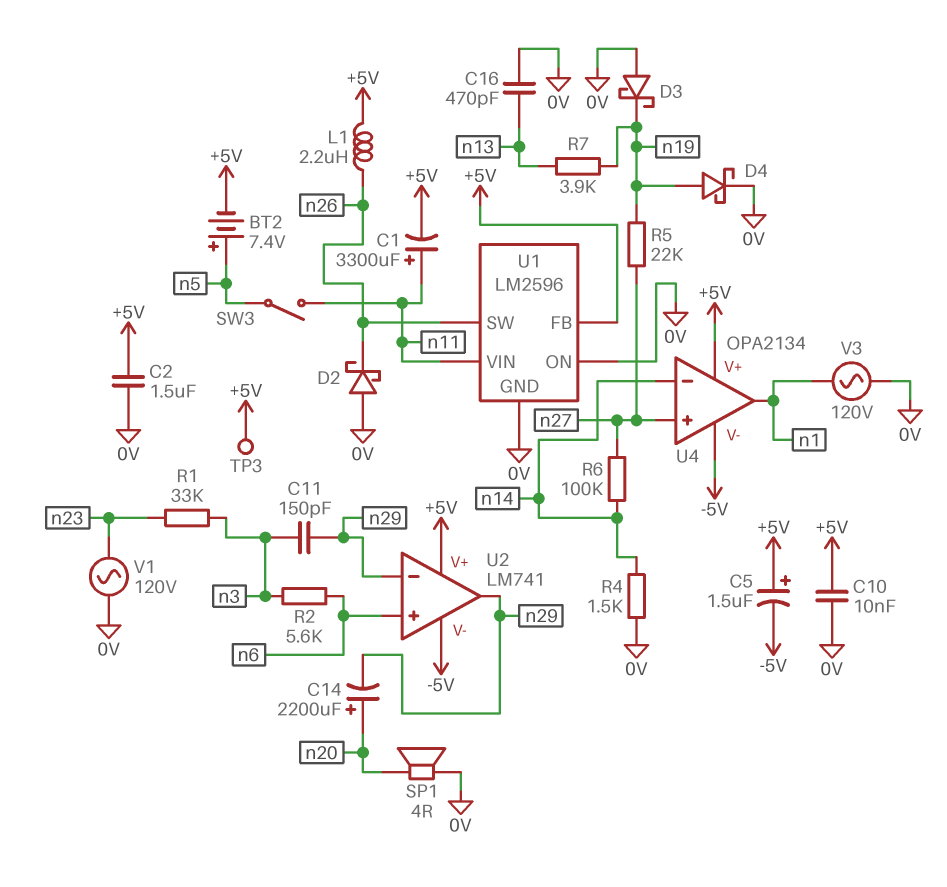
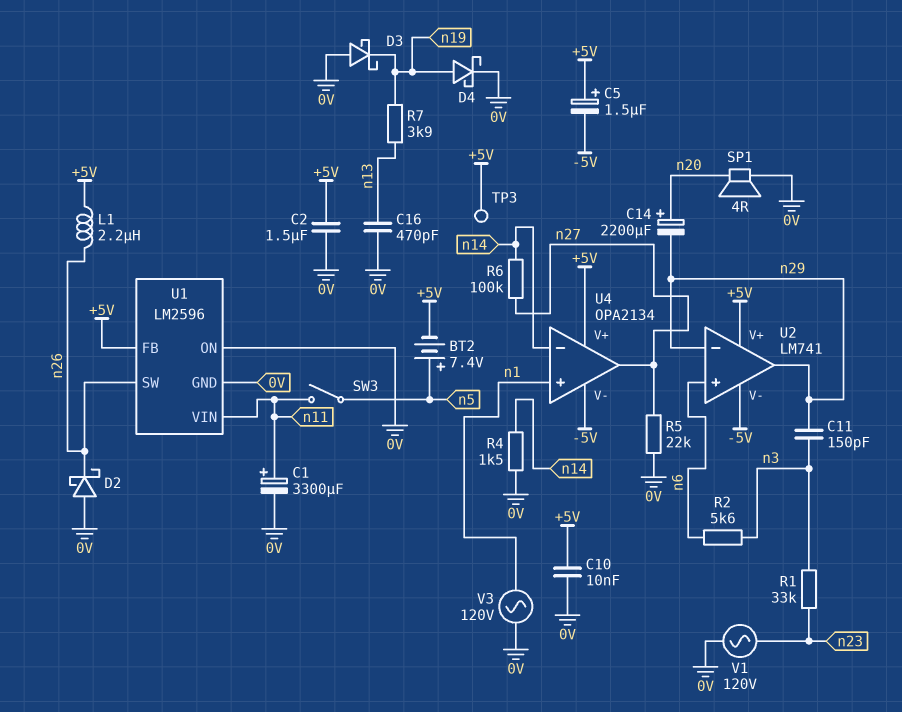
C1: 3300uF (plus n11, minus +5V) -> 3300uF (plus n11, minus 0V)
R5: 22k (n19, n27) -> 22k (0V, n27)
U4 pin in+: n27 -> n1
U4 pin out: n1 -> n27

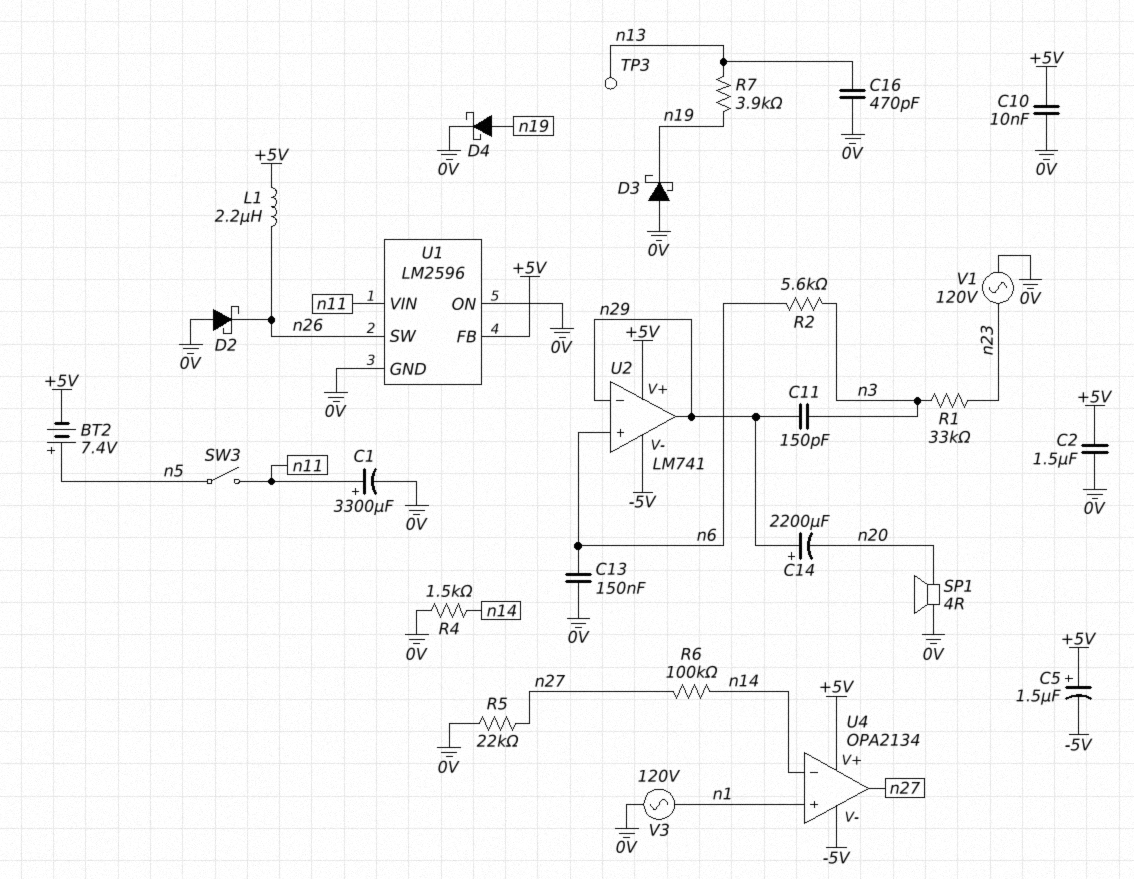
C13: none -> 150nF (0V, n6)
C14: 2200uF (plus n20, minus n29) -> 2200uF (plus n29, minus n20)
TP3: test point (+5V) -> test point (n13)

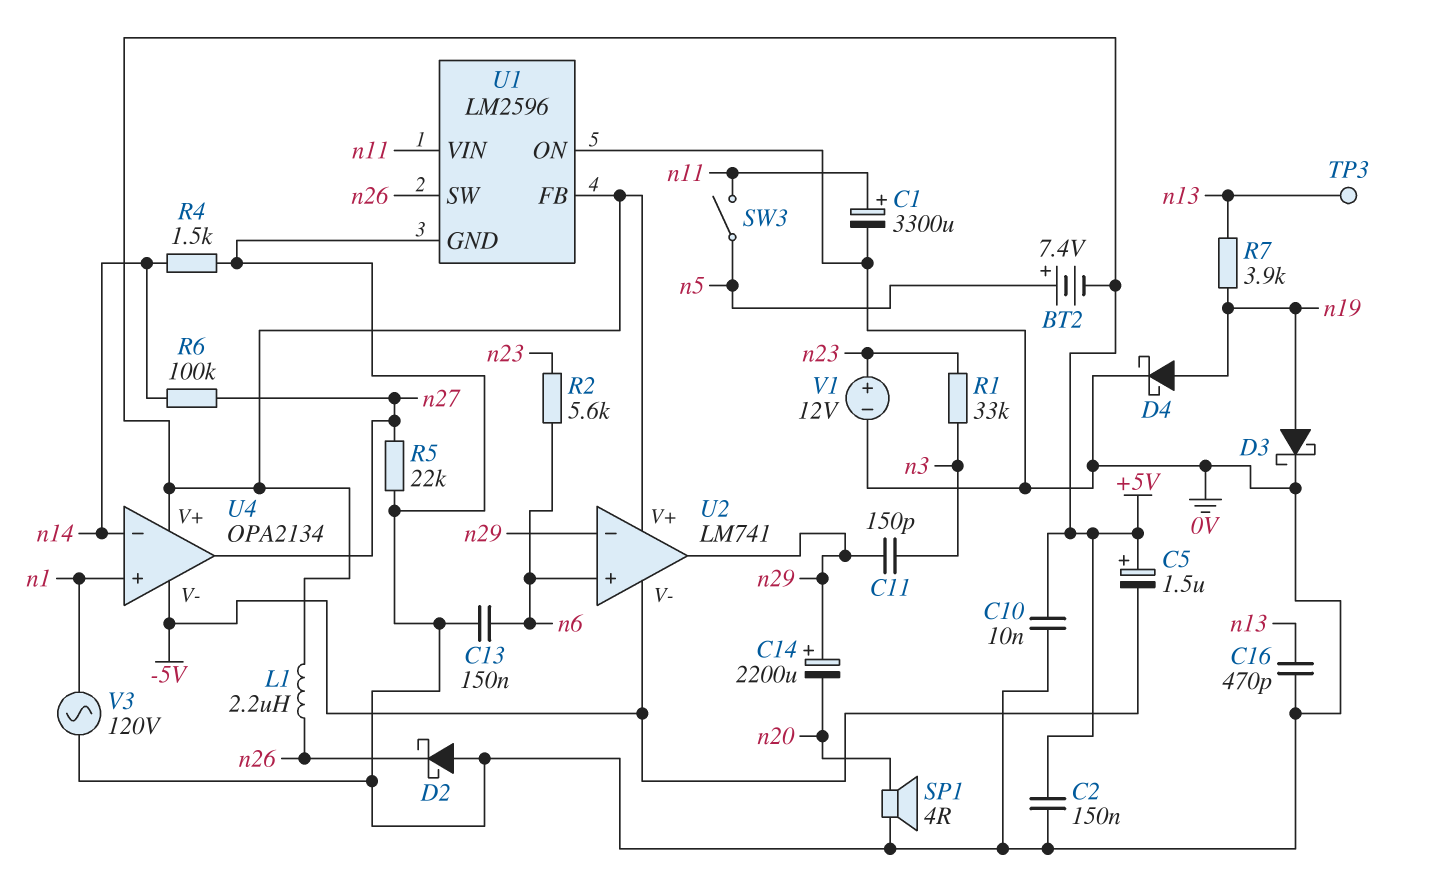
C2: 1.5uF (+5V, 0V) -> 150nF (+5V, 0V)
D3: schottky (A 0V, K n19) -> schottky (A n19, K 0V)
R2: 5.6k (n3, n6) -> 5.6k (n6, n23)
V1: AC 120V (0V, n23) -> 12V (plus n23, minus 0V)

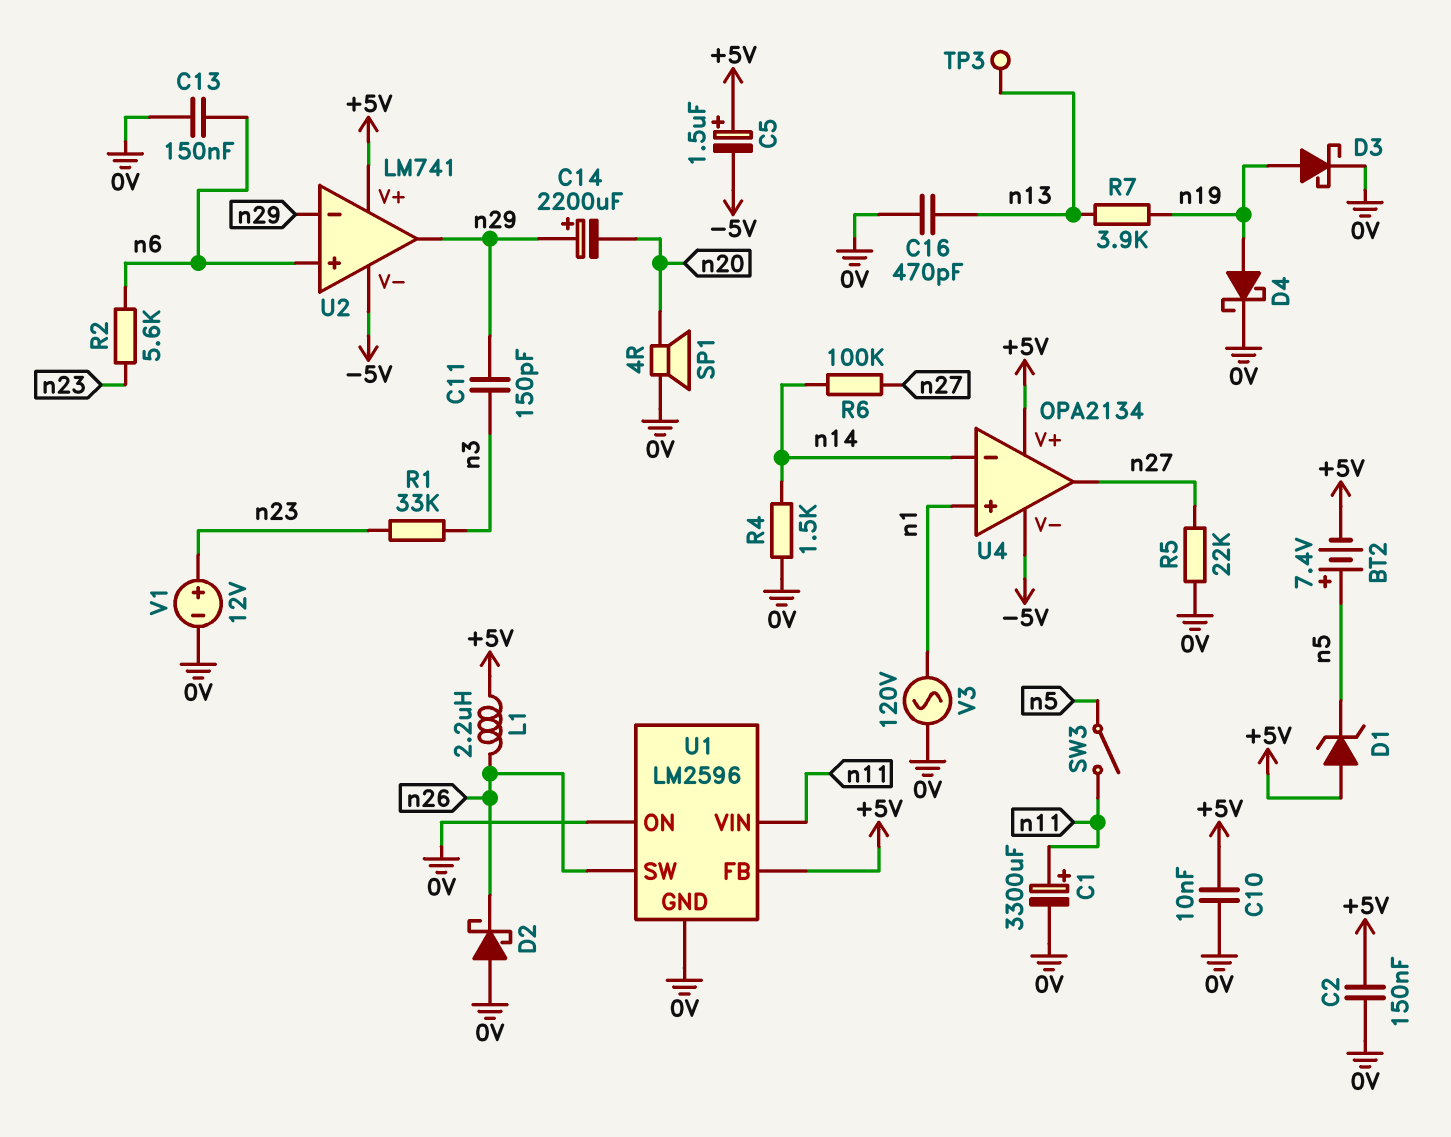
D1: none -> zener (A +5V, K n5)

